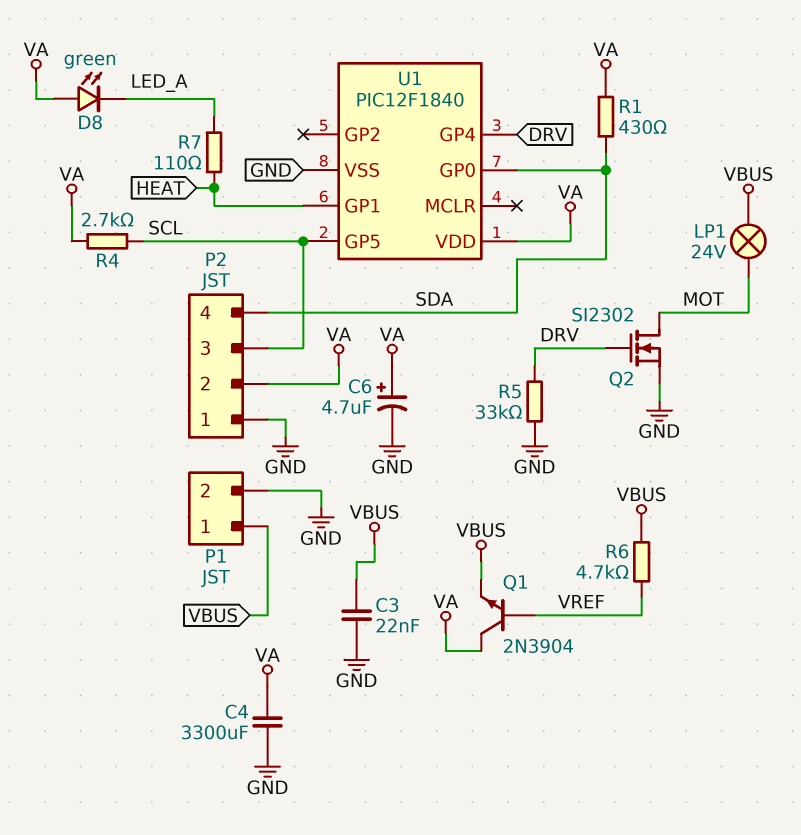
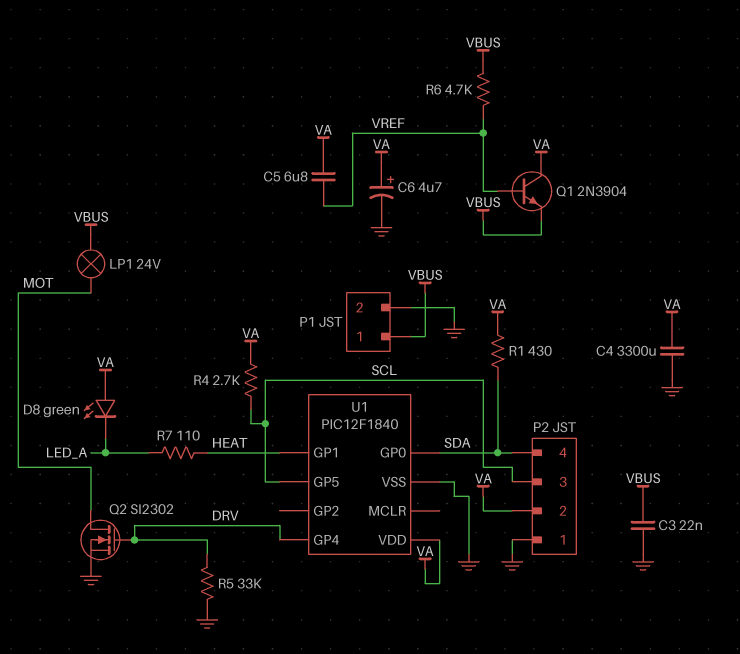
C5: none -> 6.8uF (VA, VREF)

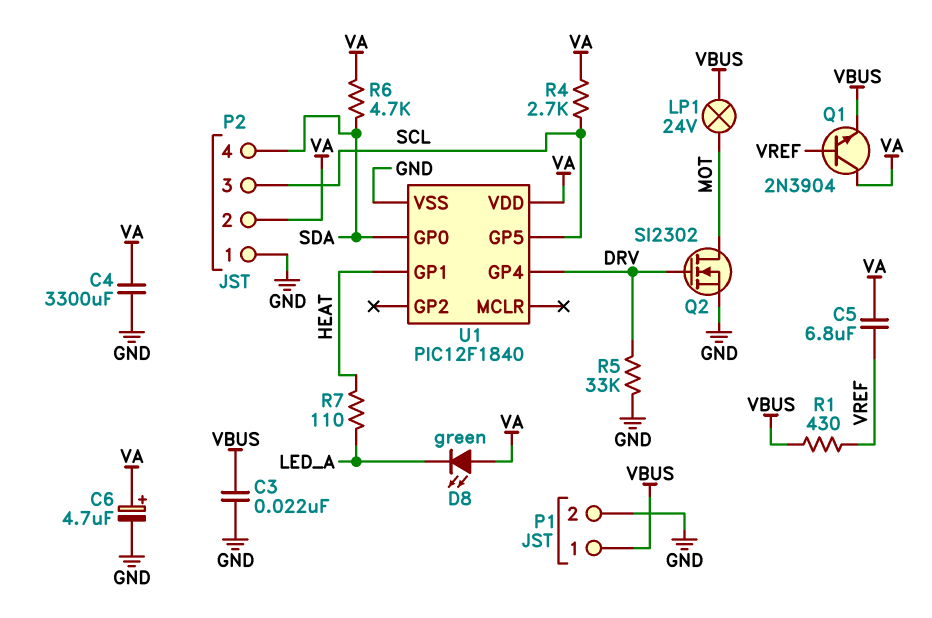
R1: 430 (SDA, VA) -> 430 (VBUS, VREF)
R6: 4.7k (VBUS, VREF) -> 4.7k (SDA, VA)

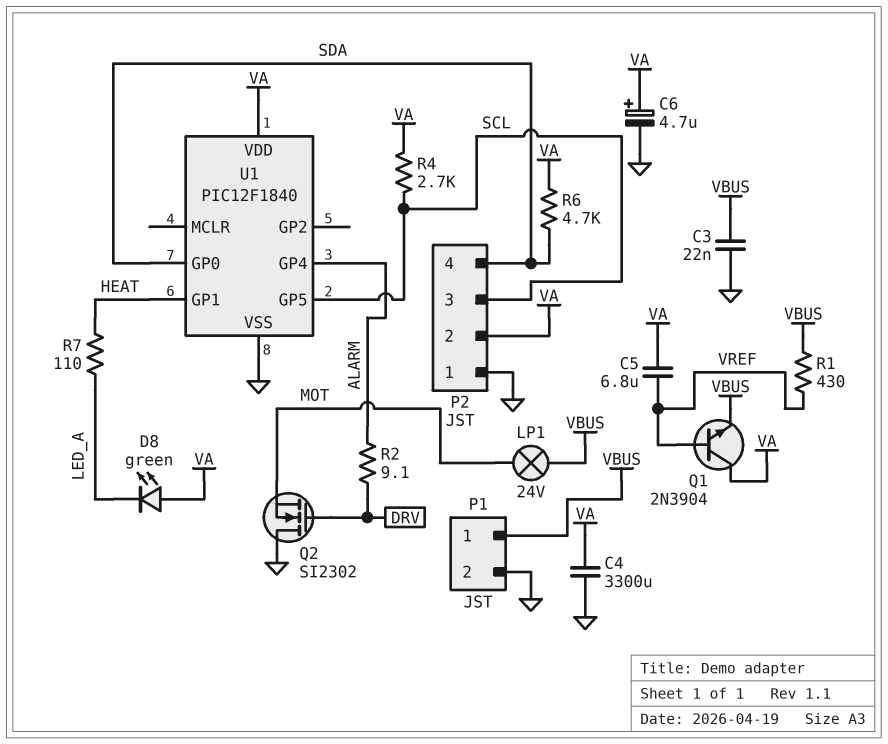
Q2: NMOS SI2302 (G DRV, D MOT, S GND) -> NMOS SI2302 (G DRV, D GND, S MOT)
R2: none -> 9.1 (ALARM, DRV)
R5: 33k (DRV, GND) -> none
U1 pin GP4: DRV -> ALARM

